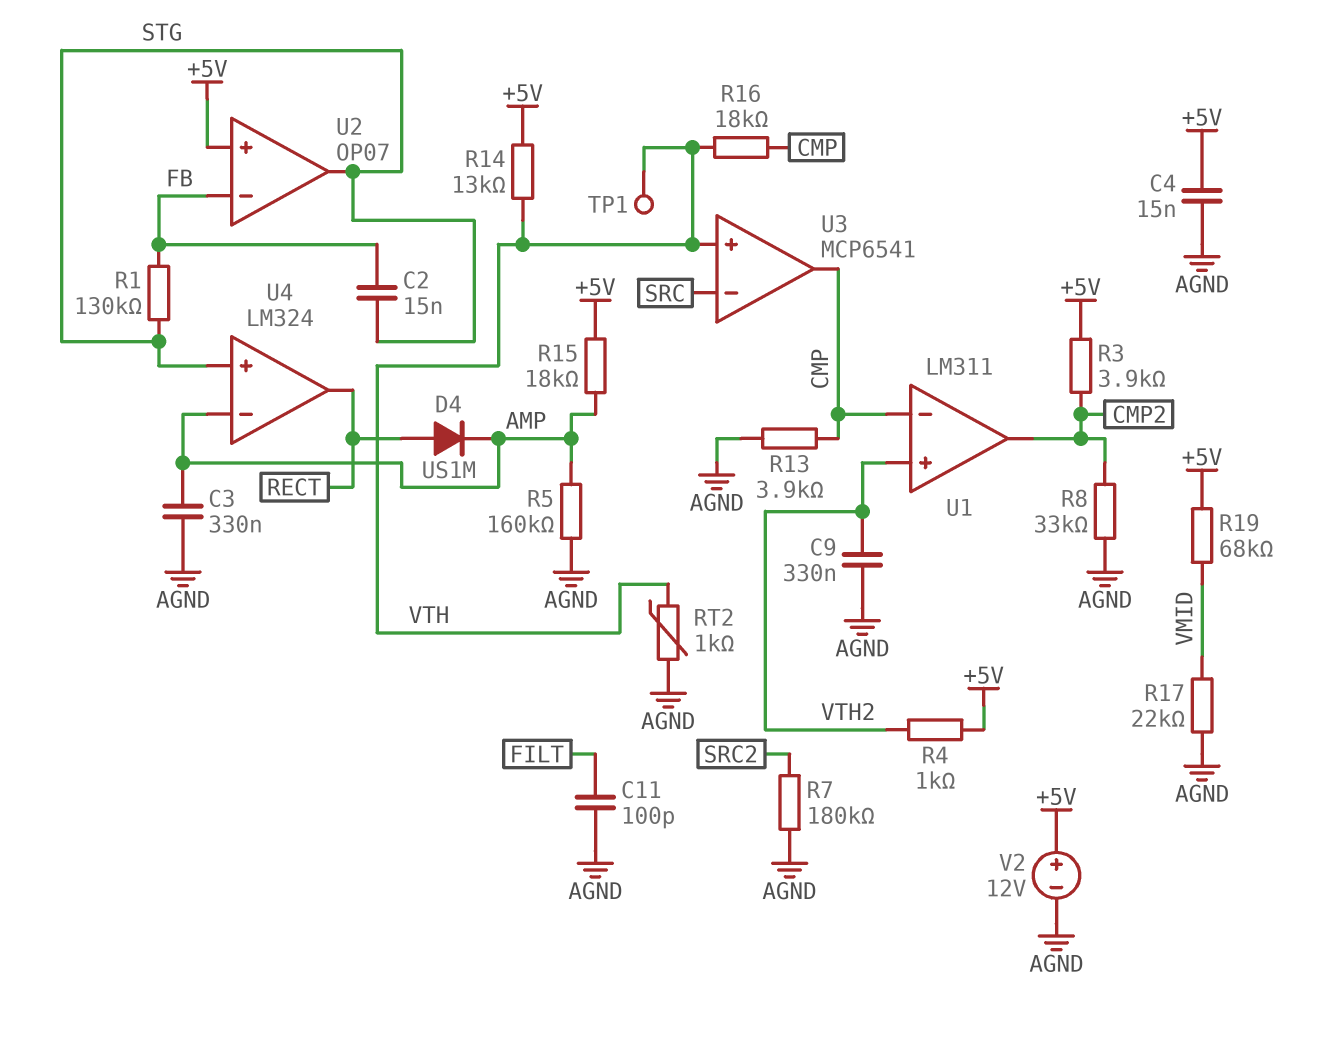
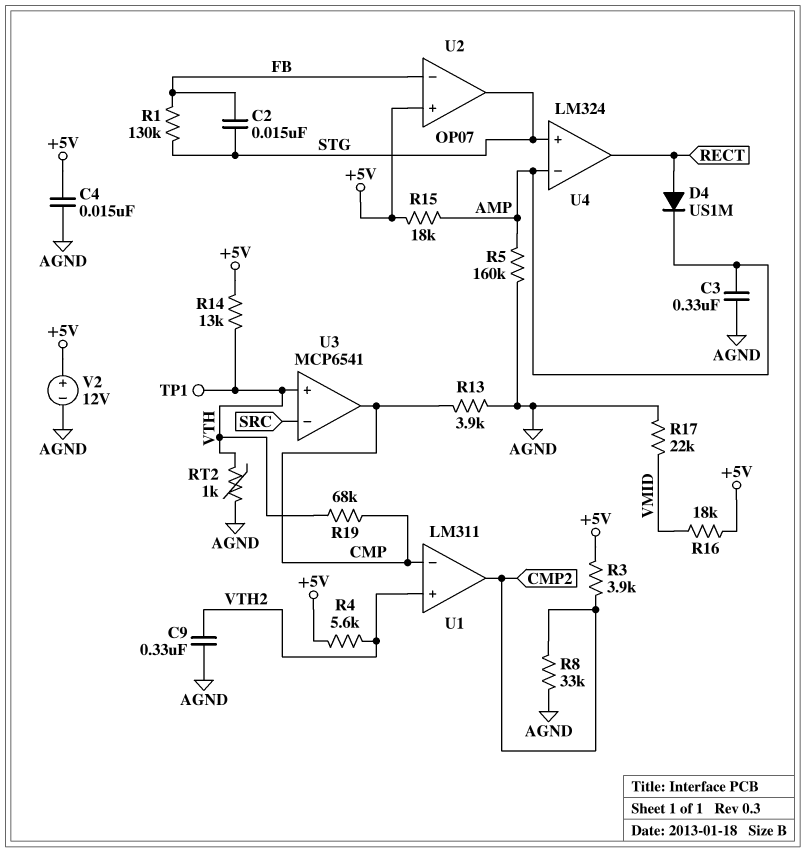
C11: 100pF (AGND, FILT) -> none
R4: 1k (+5V, VTH2) -> 5.6k (+5V, VTH2)
R7: 180k (AGND, SRC2) -> none
R16: 18k (CMP, VTH) -> 18k (+5V, VMID)
R19: 68k (+5V, VMID) -> 68k (CMP, VTH)

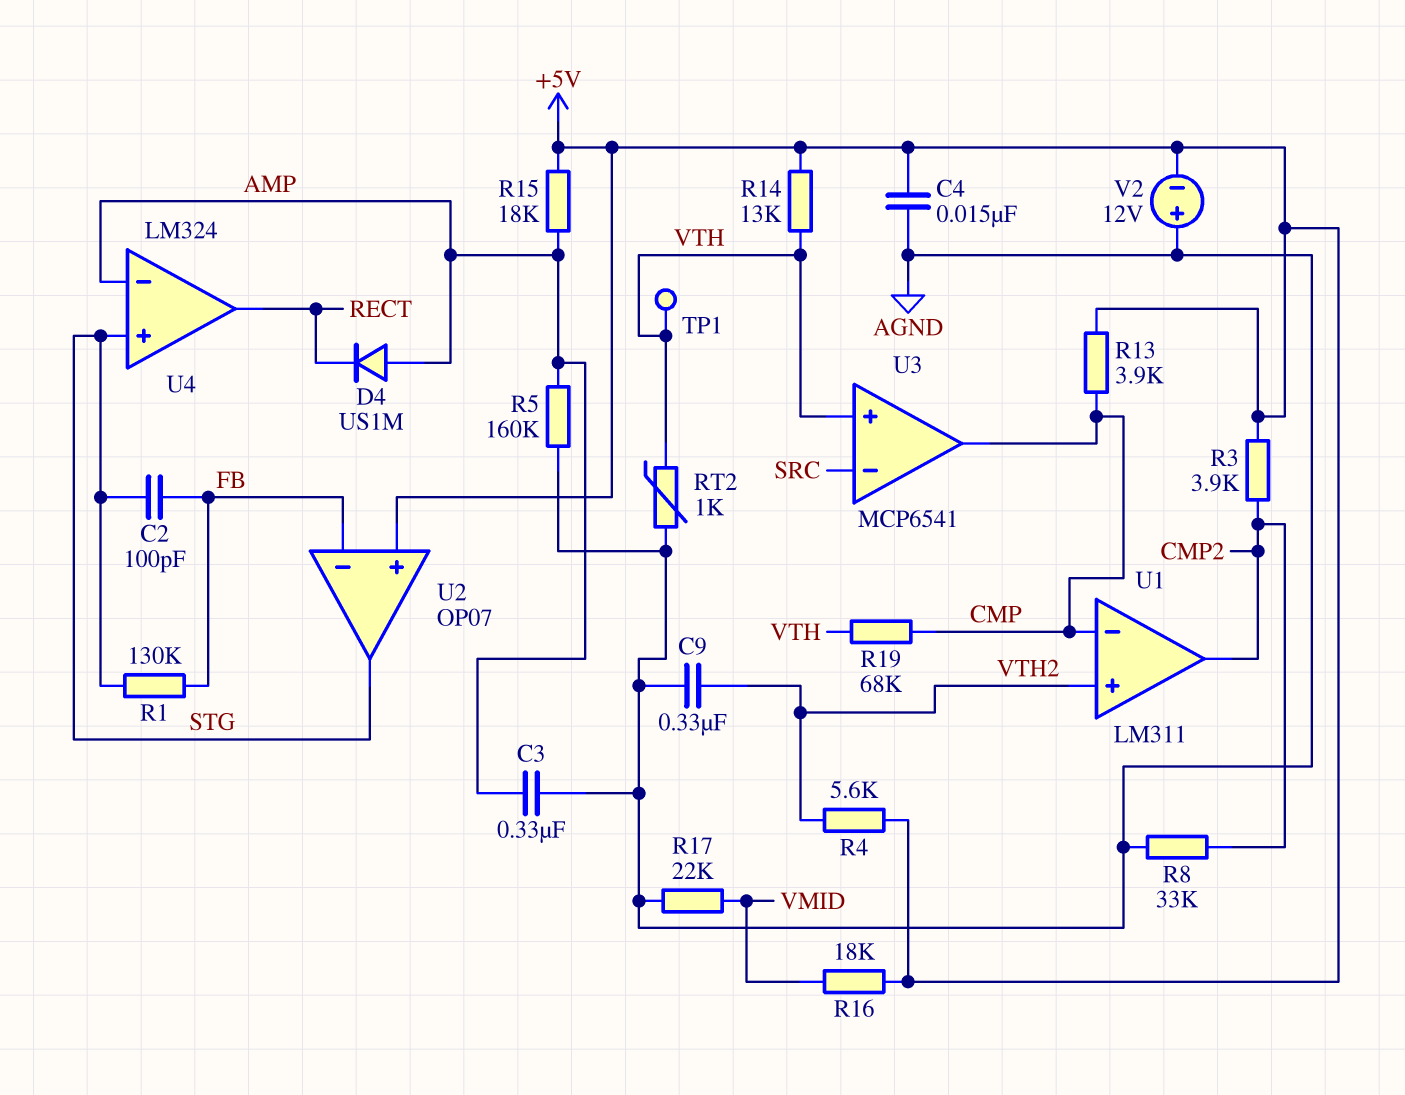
C2: 15nF (FB, STG) -> 100pF (FB, STG)
D4: diode US1M (A RECT, K AMP) -> diode US1M (A AMP, K RECT)
R13: 3.9k (AGND, CMP) -> 3.9k (+5V, CMP)
V2: 12V (plus +5V, minus AGND) -> 12V (plus AGND, minus +5V)

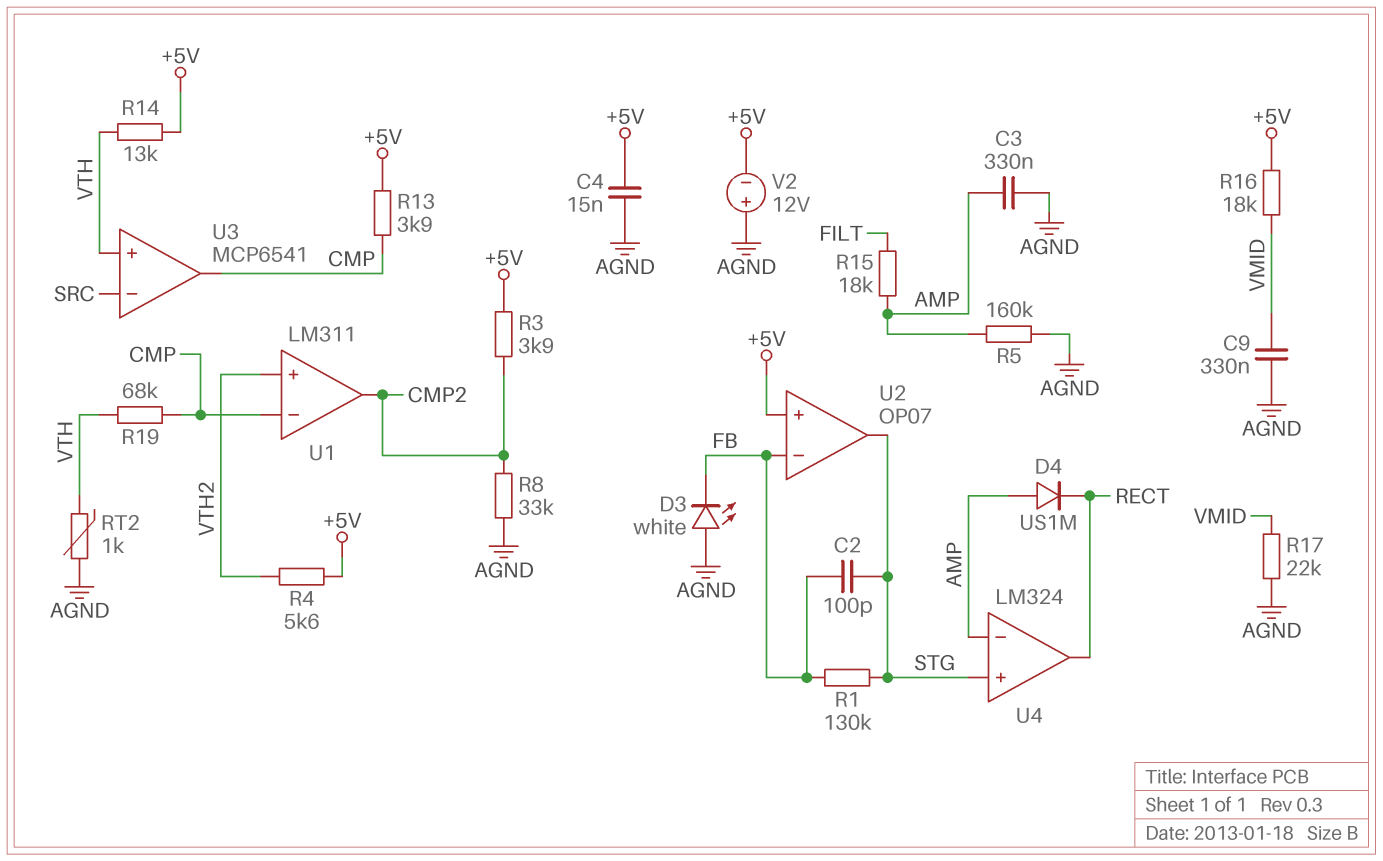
C9: 330nF (AGND, VTH2) -> 330nF (AGND, VMID)
D3: none -> LED white (A AGND, K FB)
R15: 18k (+5V, AMP) -> 18k (AMP, FILT)
TP1: test point (VTH) -> none

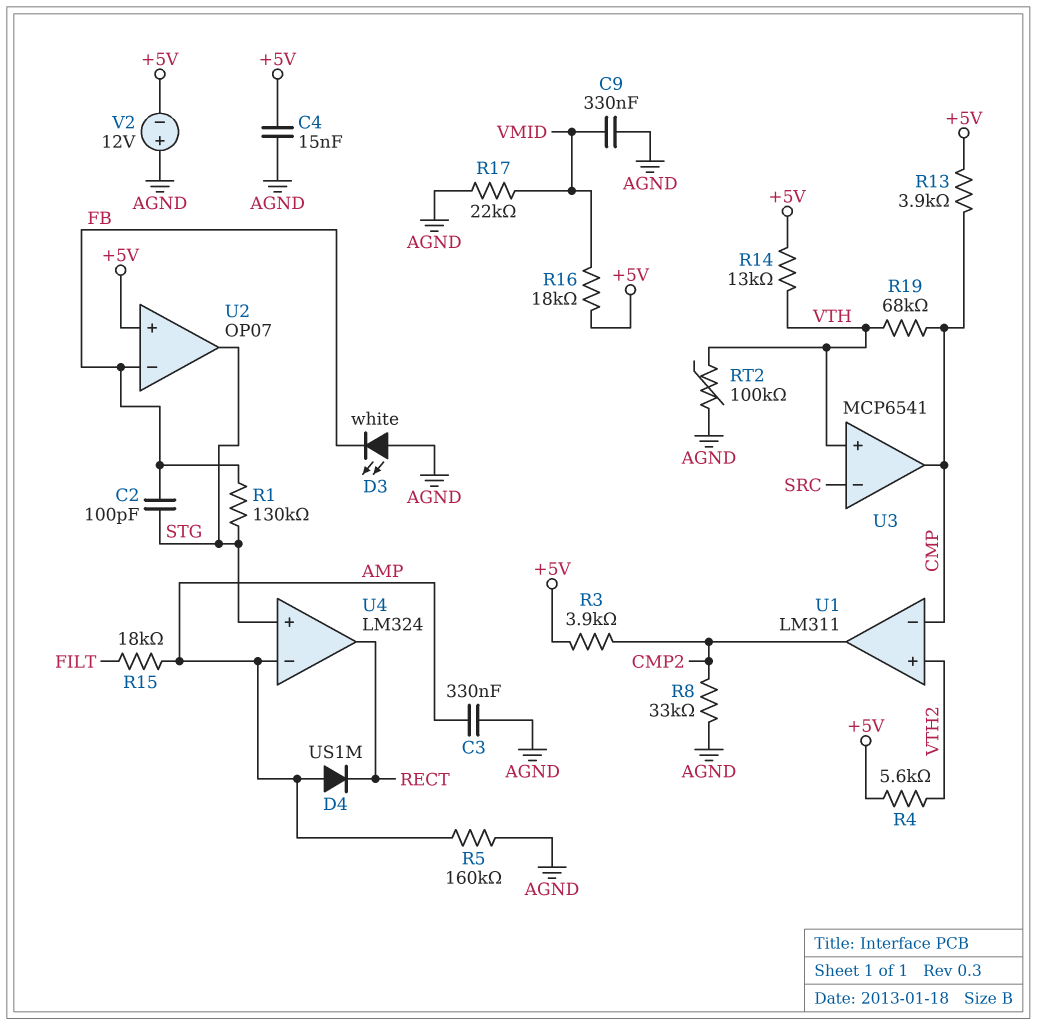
RT2: 1k (AGND, VTH) -> 100k (AGND, VTH)

